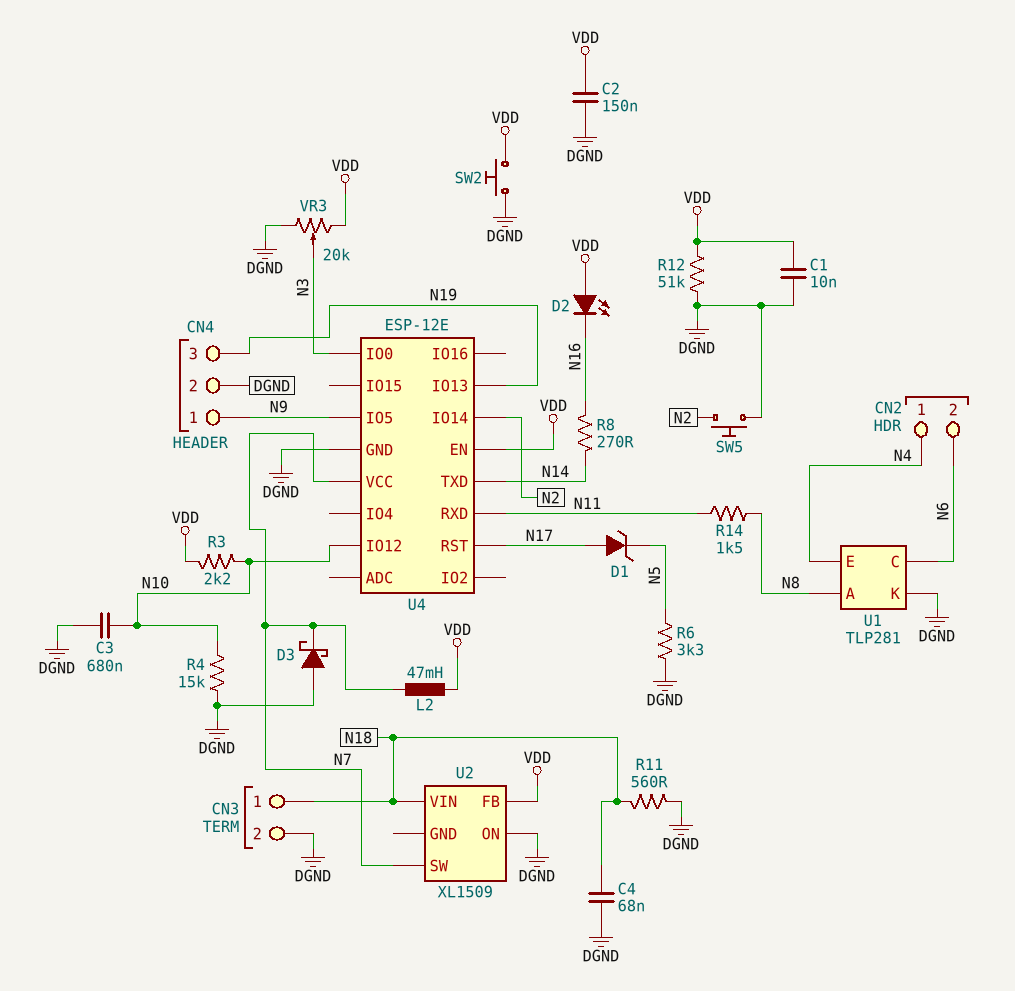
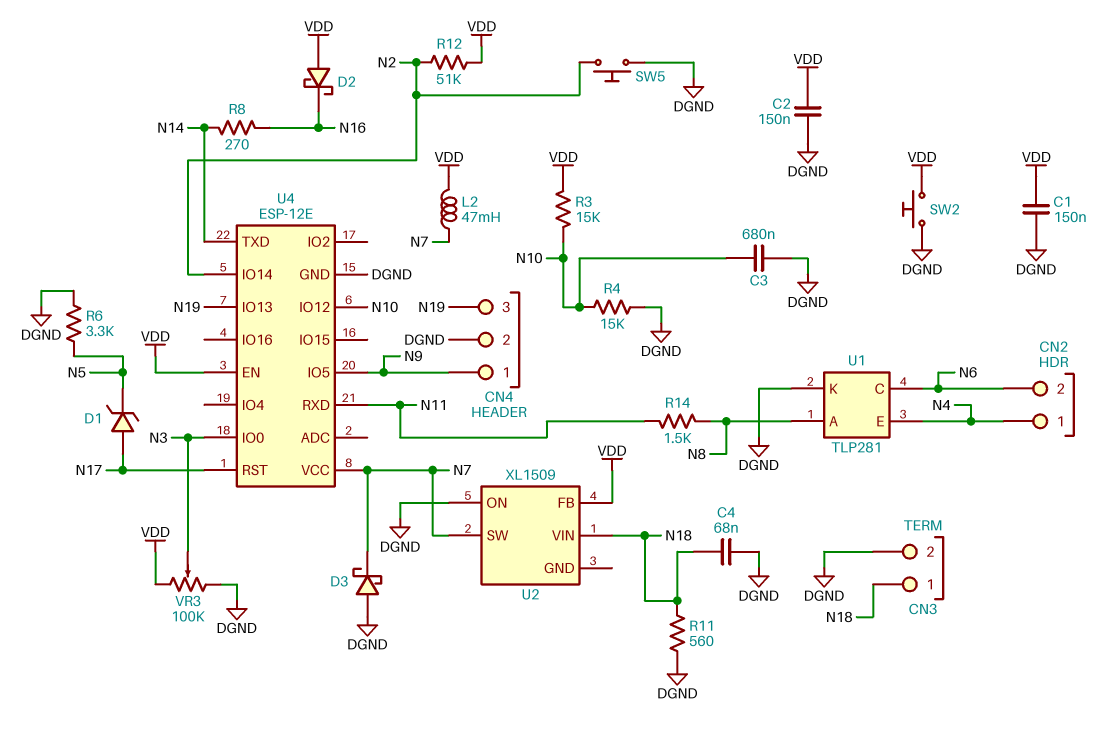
C1: 10nF (DGND, VDD) -> 150nF (DGND, VDD)
D2: LED (A VDD, K N16) -> schottky (A VDD, K N16)
R3: 2.2k (N10, VDD) -> 15k (N10, VDD)
R12: 51k (DGND, VDD) -> 51k (N2, VDD)
VR3: 20k (DGND, VDD, wiper N3) -> 100k (DGND, VDD, wiper N3)

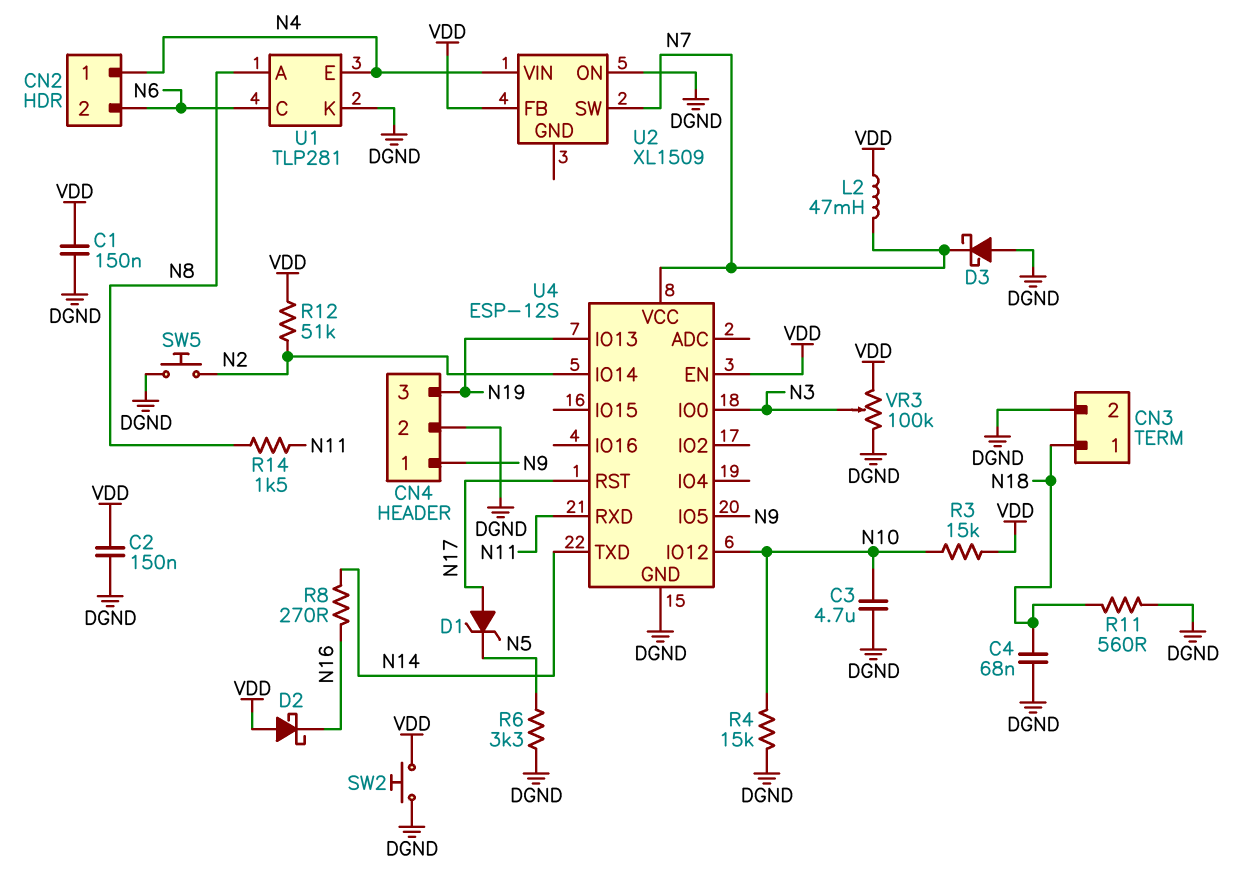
C3: 680nF (DGND, N10) -> 4.7uF (DGND, N10)
U2 pin VIN: N18 -> N4
U4: ESP-12E -> ESP-12S

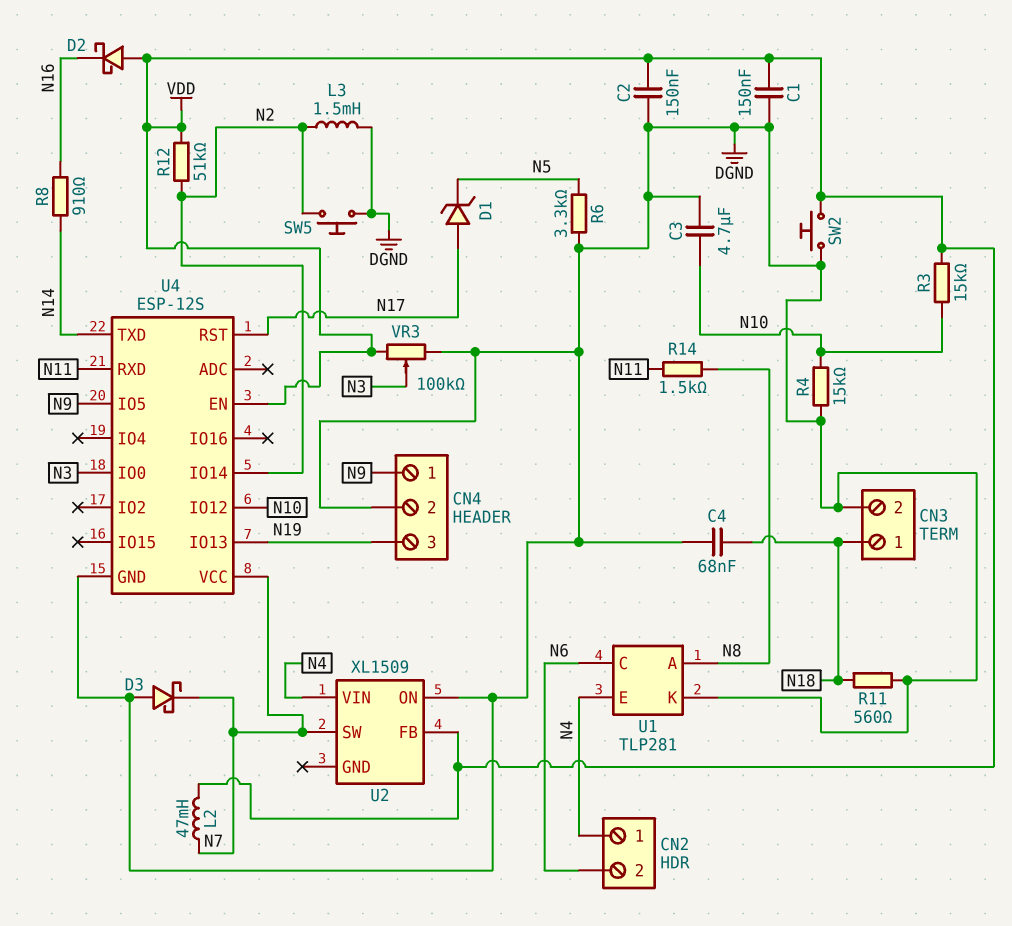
L3: none -> 1.5mH (DGND, N2)
R8: 270 (N14, N16) -> 910 (N14, N16)

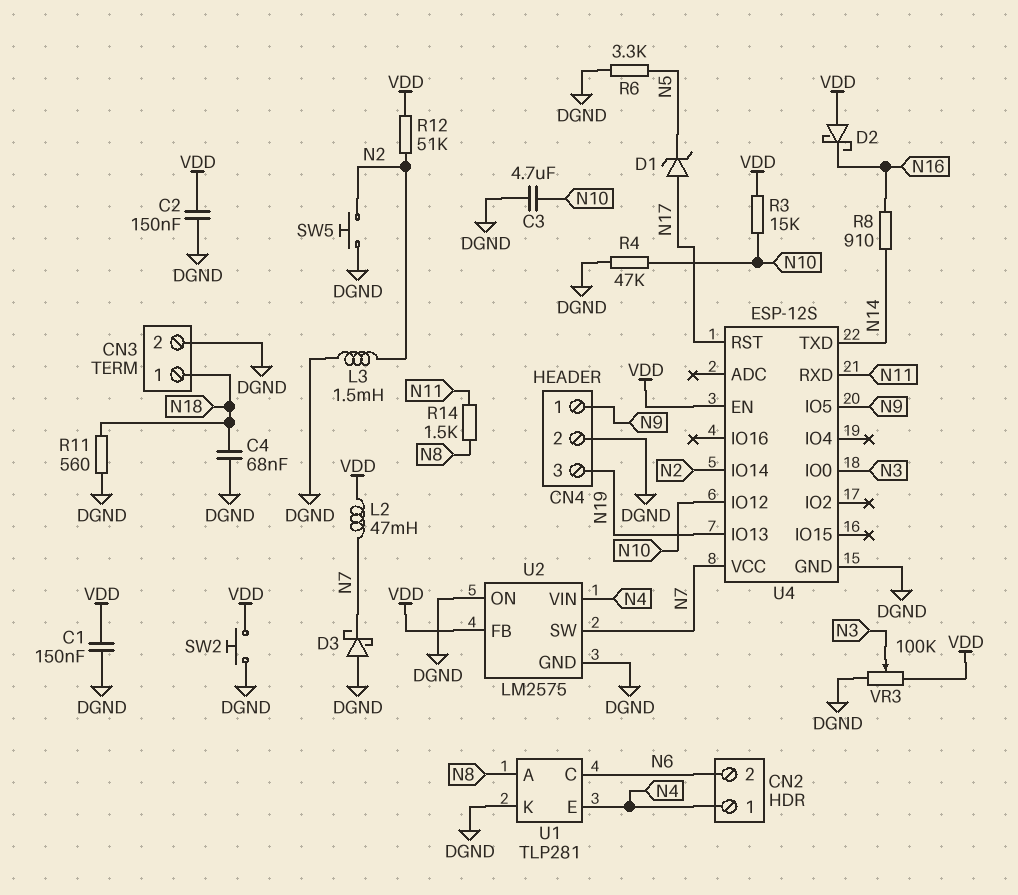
R4: 15k (DGND, N10) -> 47k (DGND, N10)
U2: XL1509 -> LM2575
U2 pin GND: none -> DGND

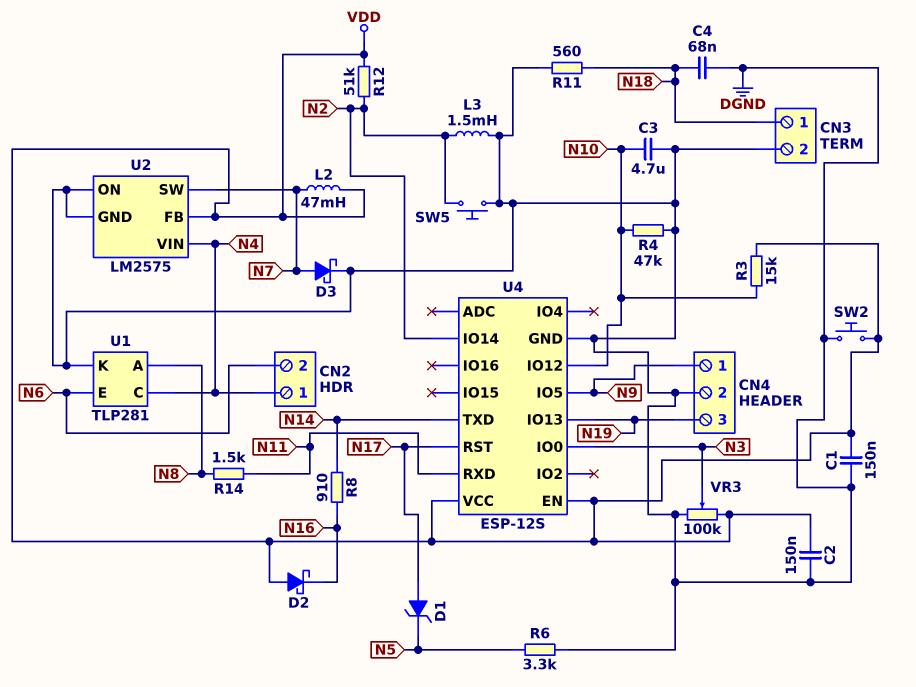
D3: schottky (A DGND, K N7) -> schottky (A N7, K DGND)
U1 pin C: N6 -> N4
U1 pin E: N4 -> N6
U4 pin VCC: N7 -> VDD

